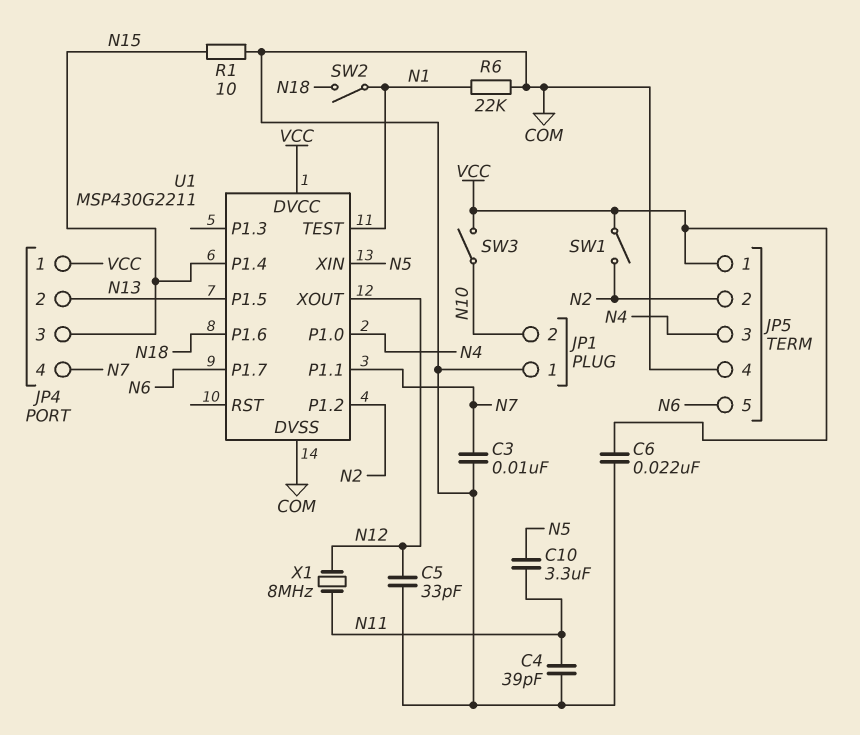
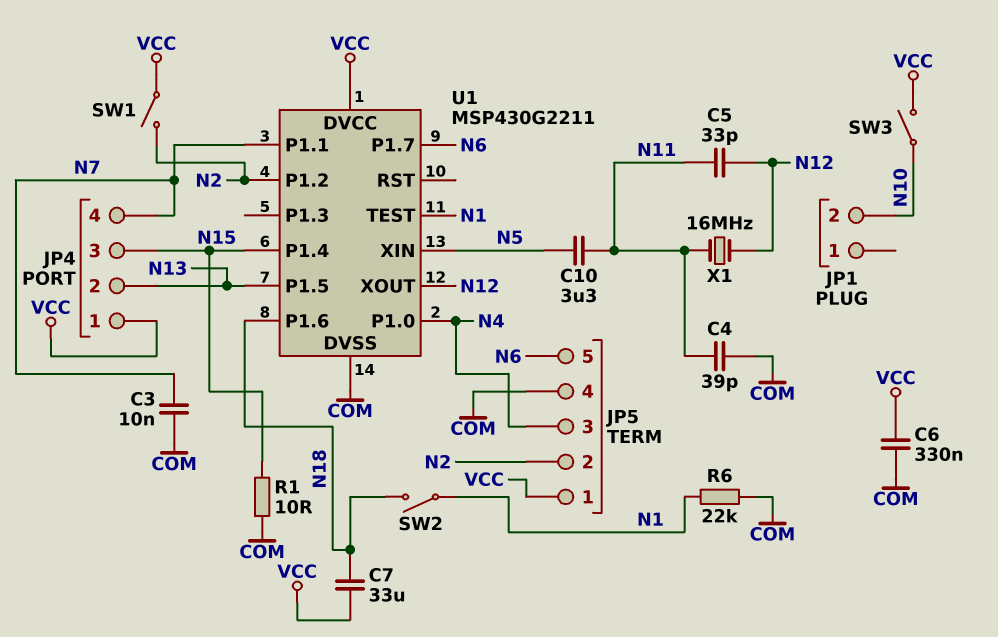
C5: 33pF (COM, N12) -> 33pF (N11, N12)
C6: 22nF (COM, VCC) -> 330nF (COM, VCC)
C7: none -> 33uF (N18, VCC)
JP1 pin 1: COM -> none
X1: 8MHz (N11, N12) -> 16MHz (N11, N12)

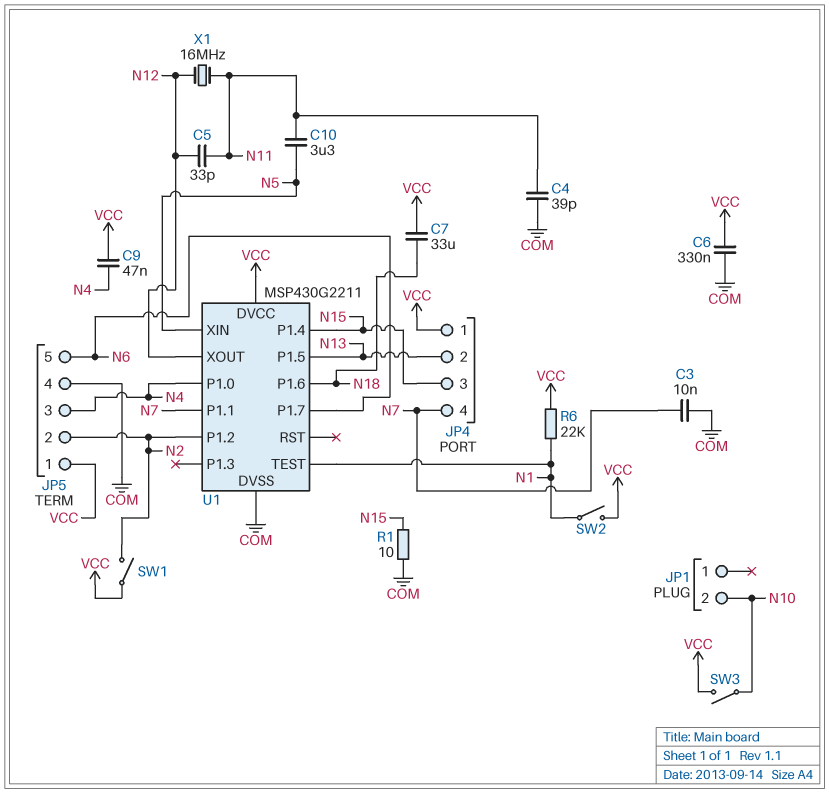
C9: none -> 47nF (N4, VCC)
R6: 22k (COM, N1) -> 22k (N1, VCC)
SW2: switch (N1, N18) -> switch (N1, VCC)

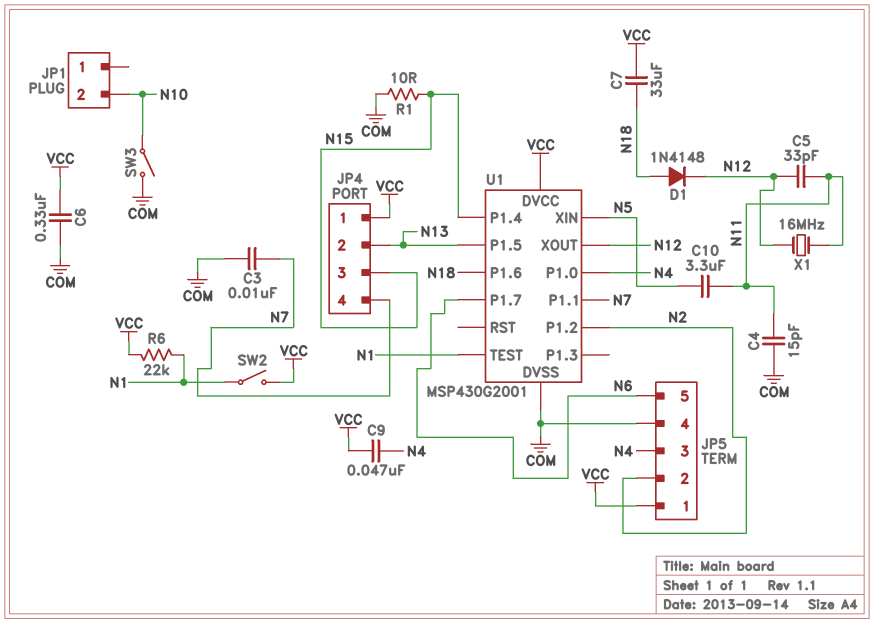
C4: 39pF (COM, N11) -> 15pF (COM, N11)
D1: none -> diode 1N4148 (A N18, K N12)
SW1: switch (N2, VCC) -> none
SW3: switch (N10, VCC) -> switch (COM, N10)
U1: MSP430G2211 -> MSP430G2001

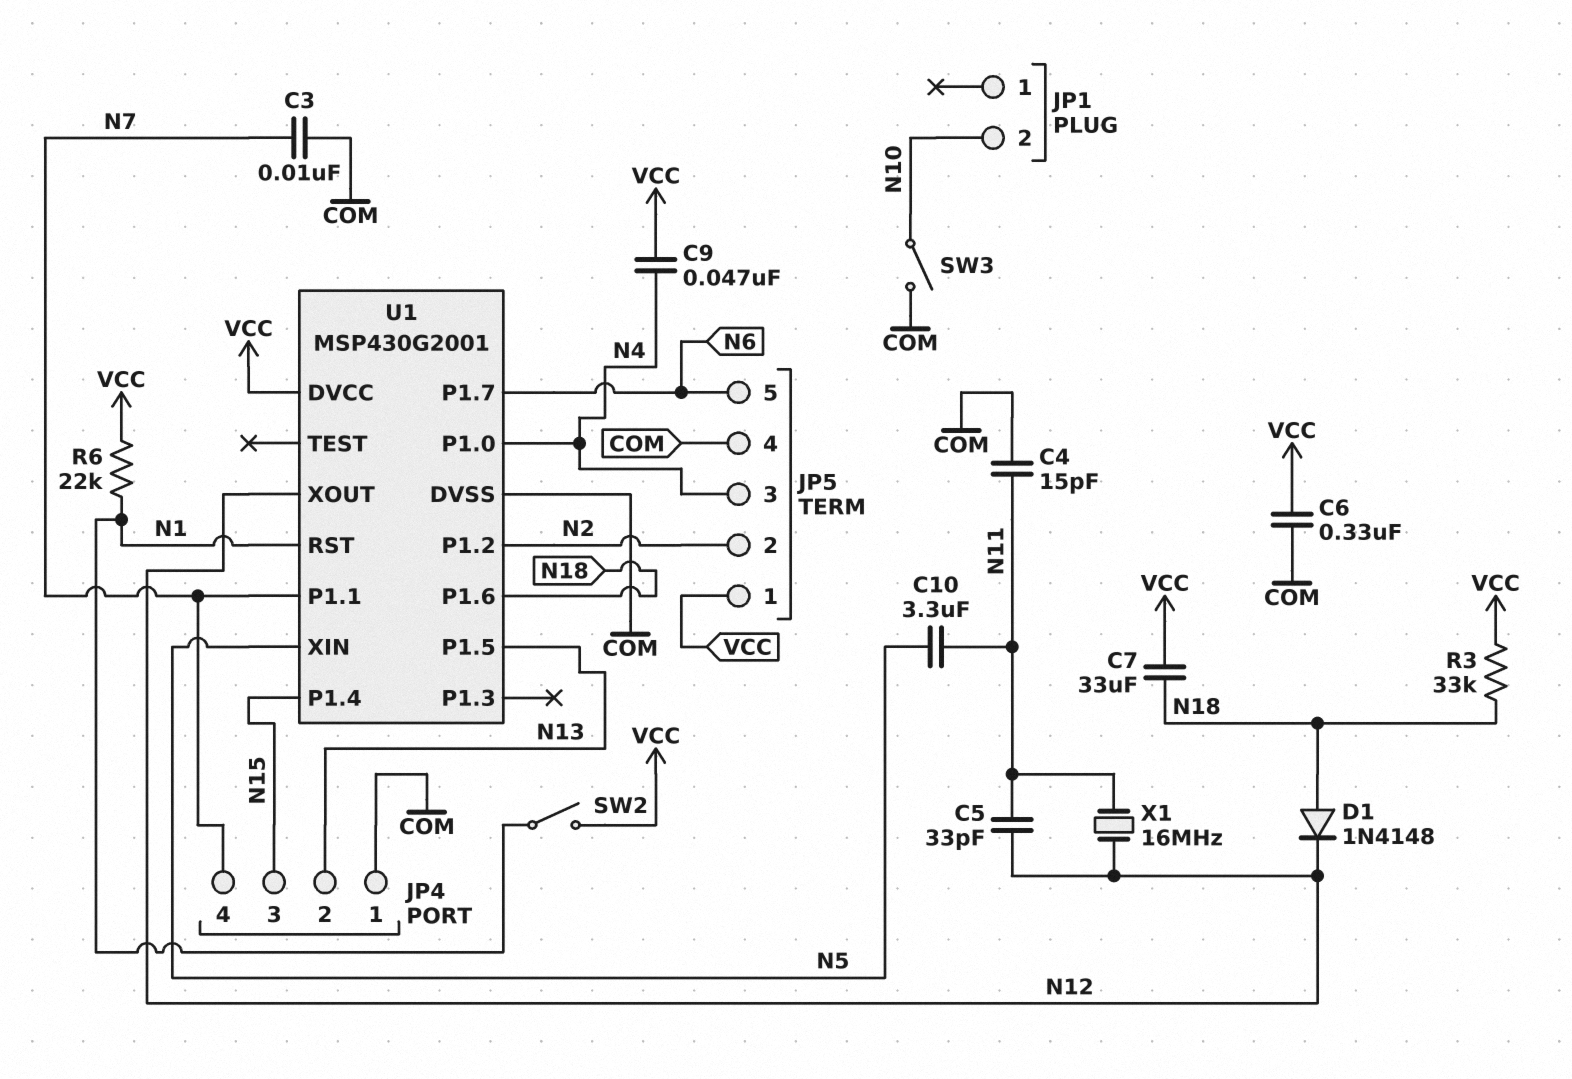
JP4 pin 1: VCC -> COM
R1: 10 (COM, N15) -> none
R3: none -> 33k (N18, VCC)
U1 pin RST: none -> N1
U1 pin TEST: N1 -> none

